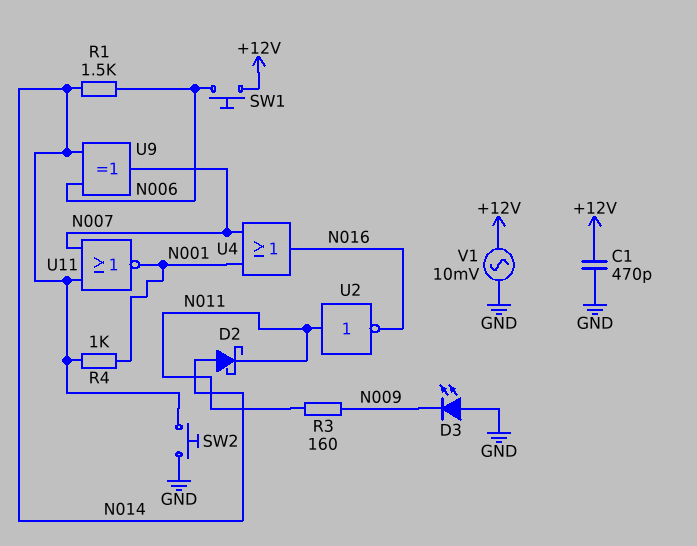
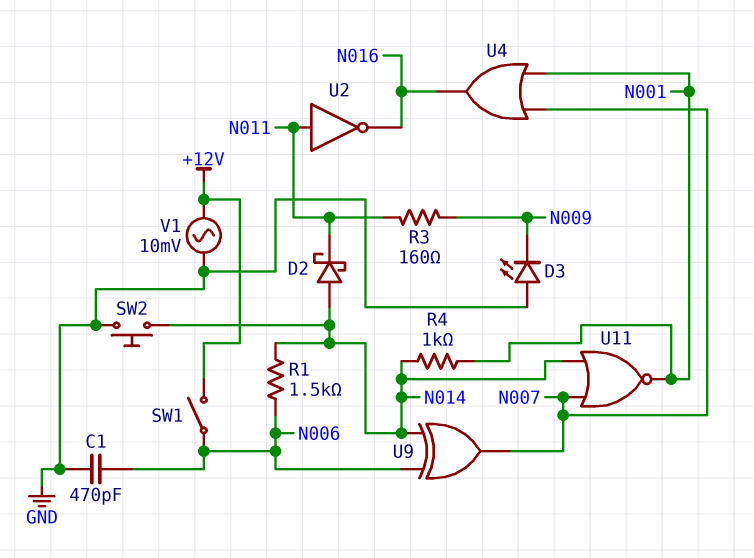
C1: 470pF (+12V, GND) -> 470pF (GND, N006)
SW1: button (+12V, N006) -> switch (+12V, N006)

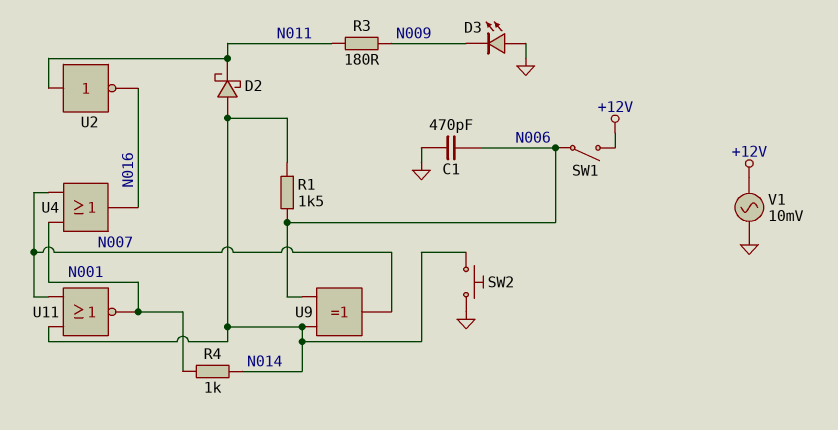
R3: 160 (N009, N011) -> 180 (N009, N011)

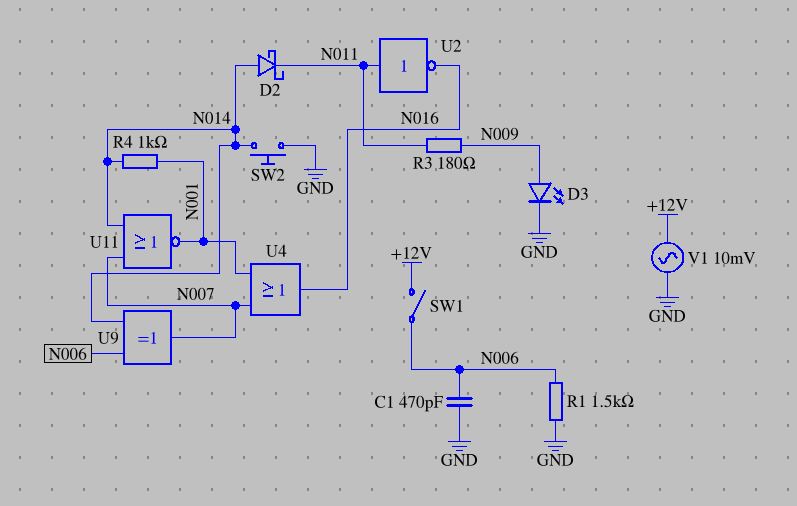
D3: LED (A GND, K N009) -> LED (A N009, K GND)
R1: 1.5k (N006, N014) -> 1.5k (GND, N006)

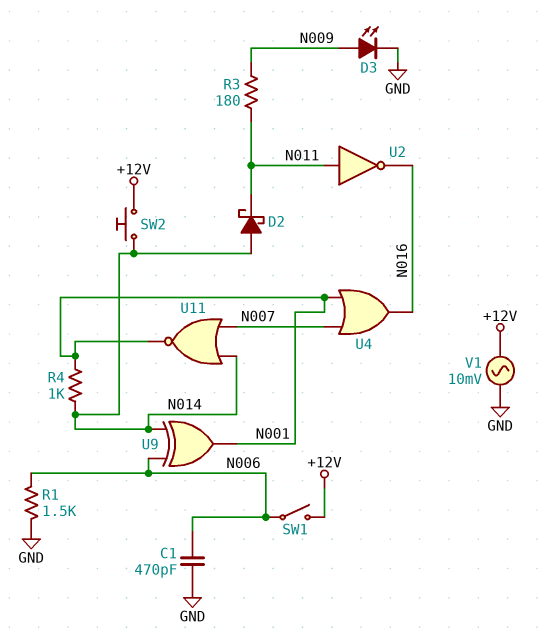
SW2: button (GND, N014) -> button (+12V, N014)
U9: XOR (in N006, in N014, out N007) -> XOR (in N006, in N014, out N001)

